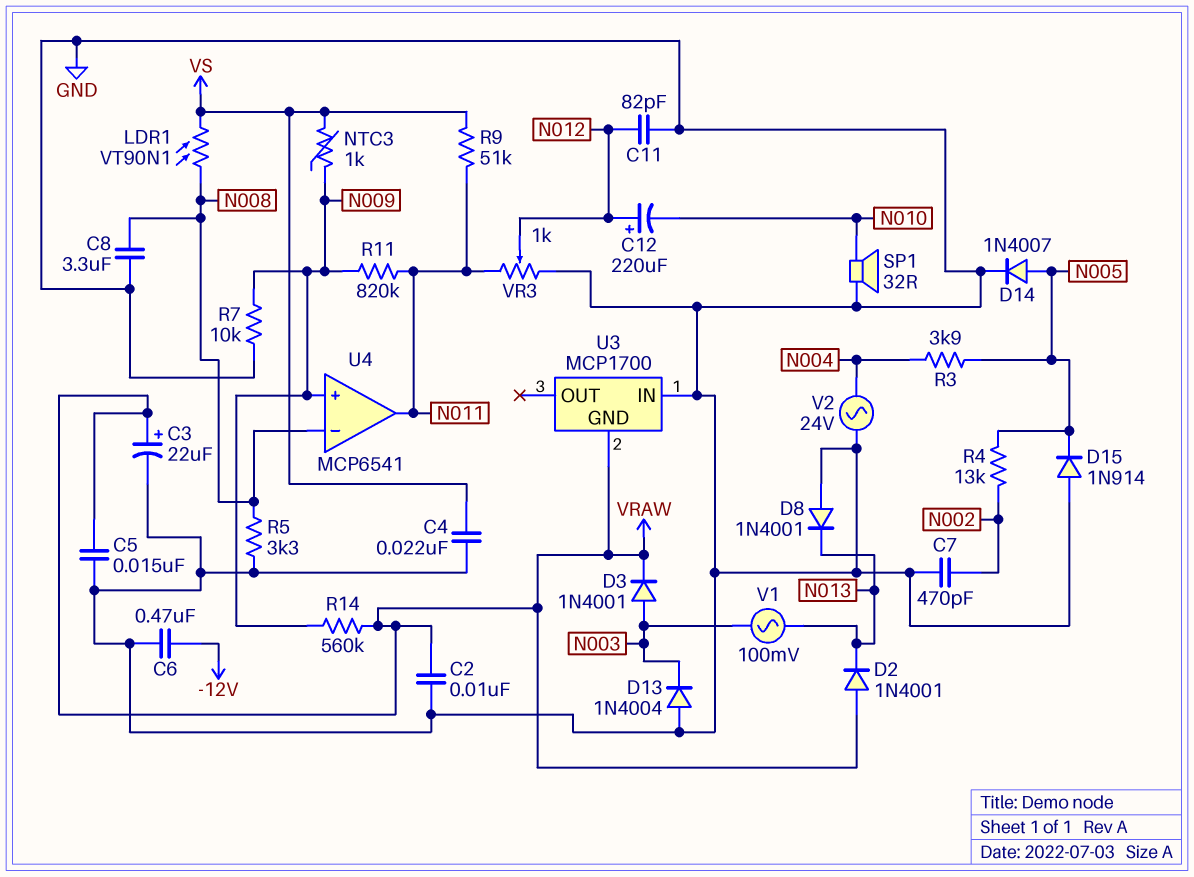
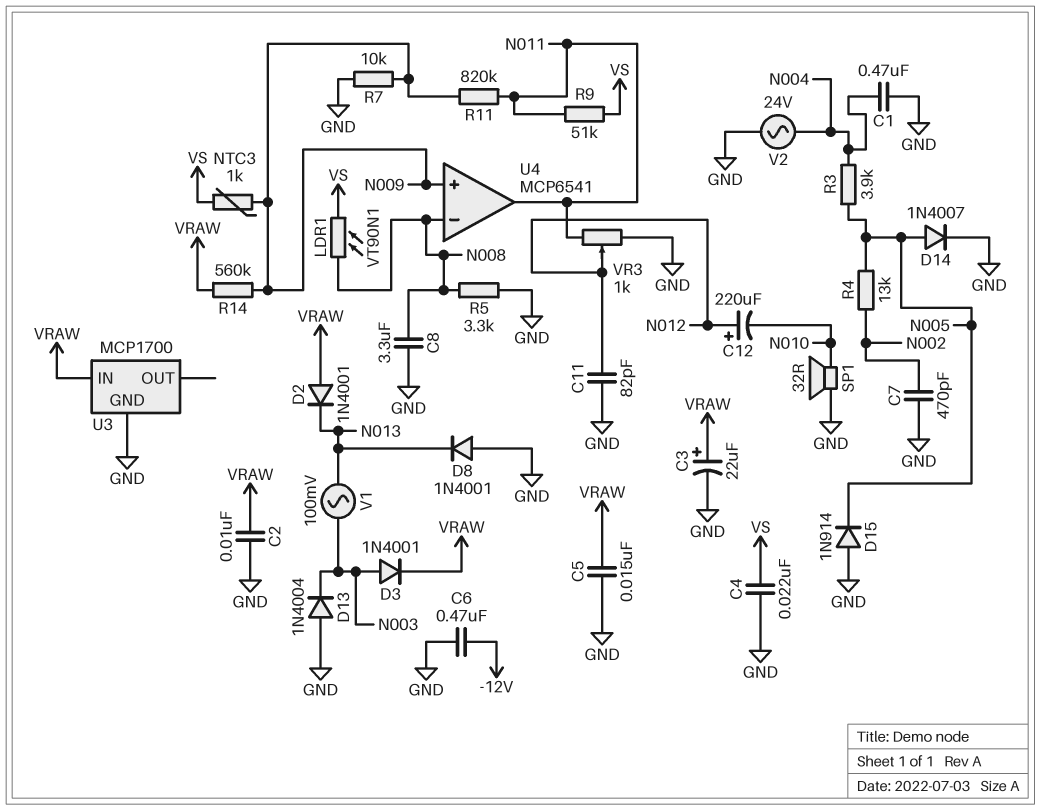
C1: none -> 470nF (GND, N004)
U3 pin GND: VRAW -> GND
U3 pin IN: GND -> VRAW

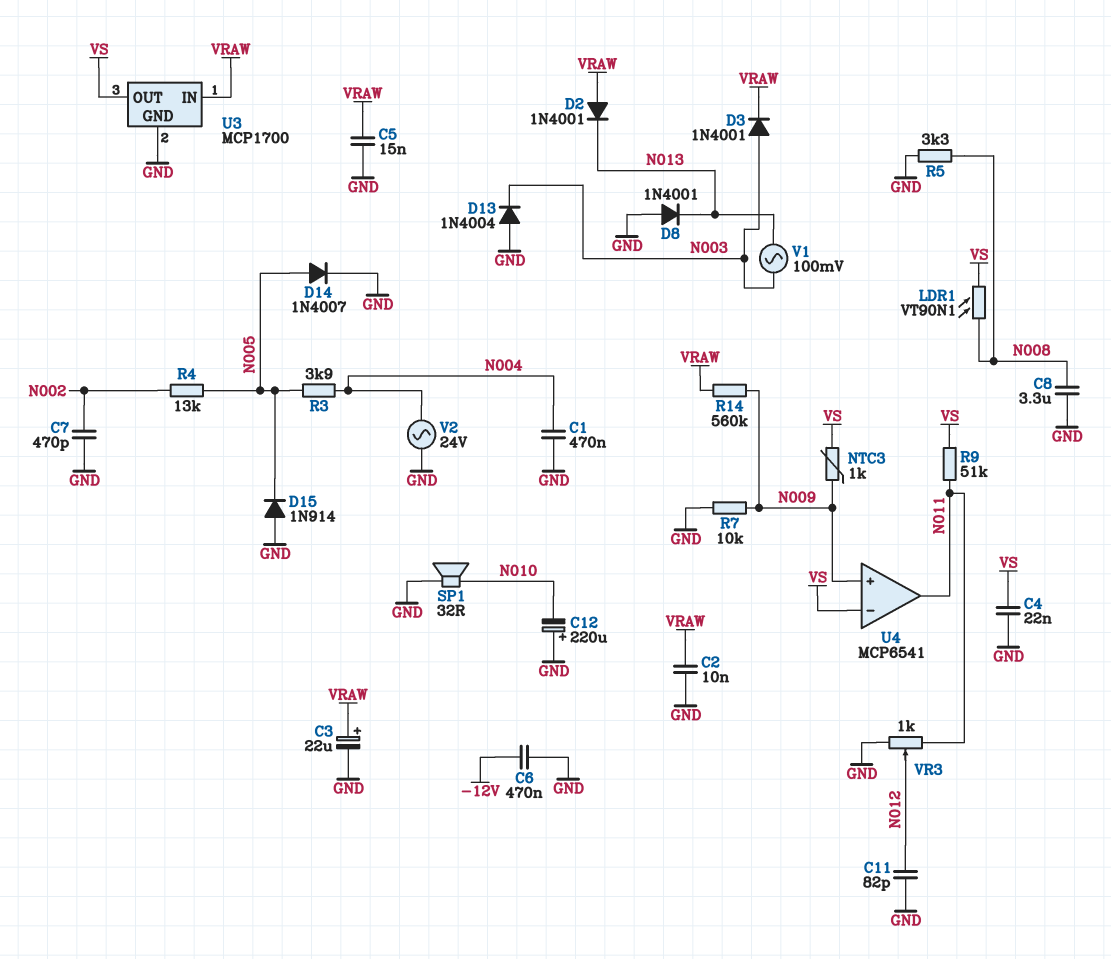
C12: 220uF (plus N012, minus N010) -> 220uF (plus GND, minus N010)
R11: 820k (N009, N011) -> none
U3 pin OUT: none -> VS
U4 pin in-: N008 -> VS

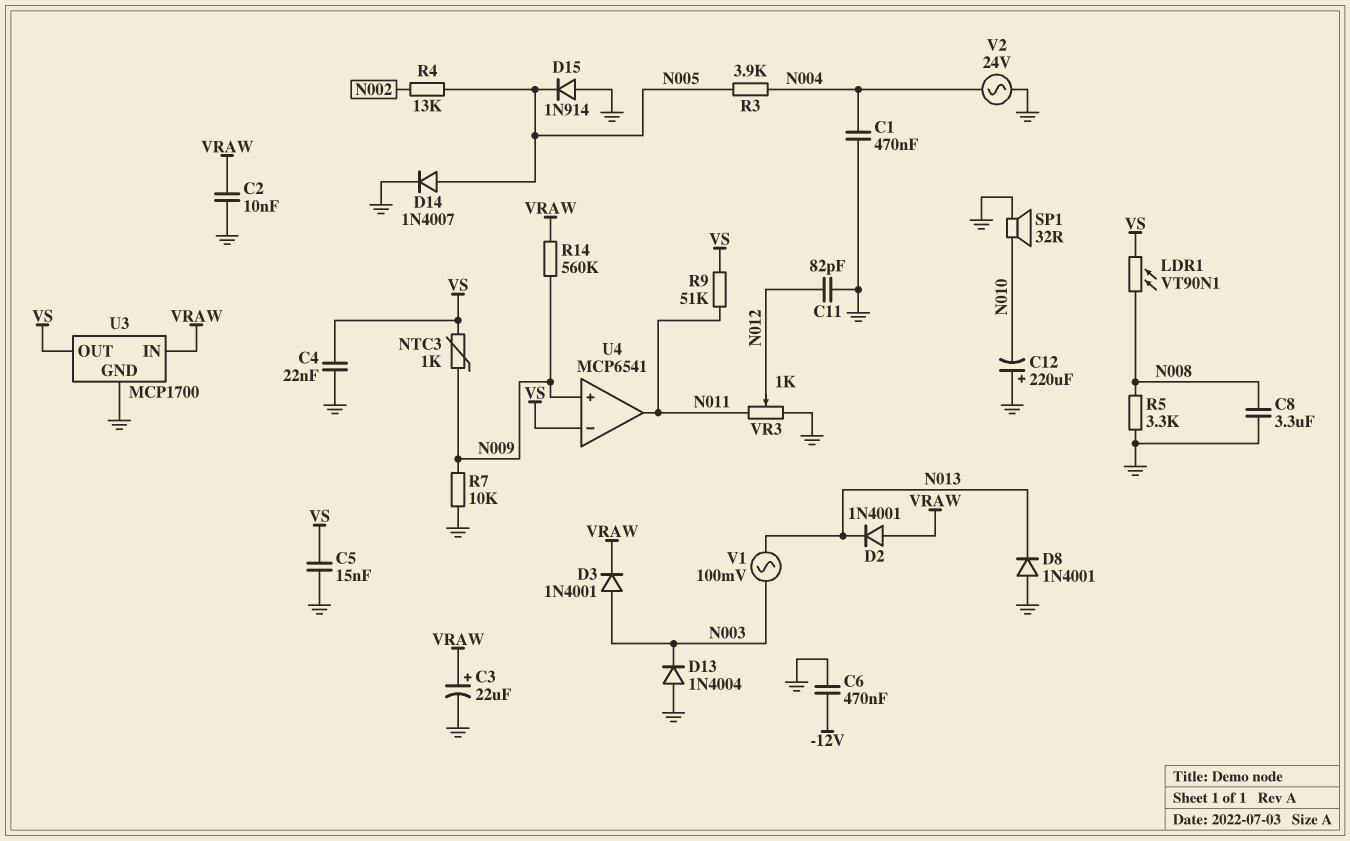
C5: 15nF (GND, VRAW) -> 15nF (GND, VS)
C7: 470pF (GND, N002) -> none

